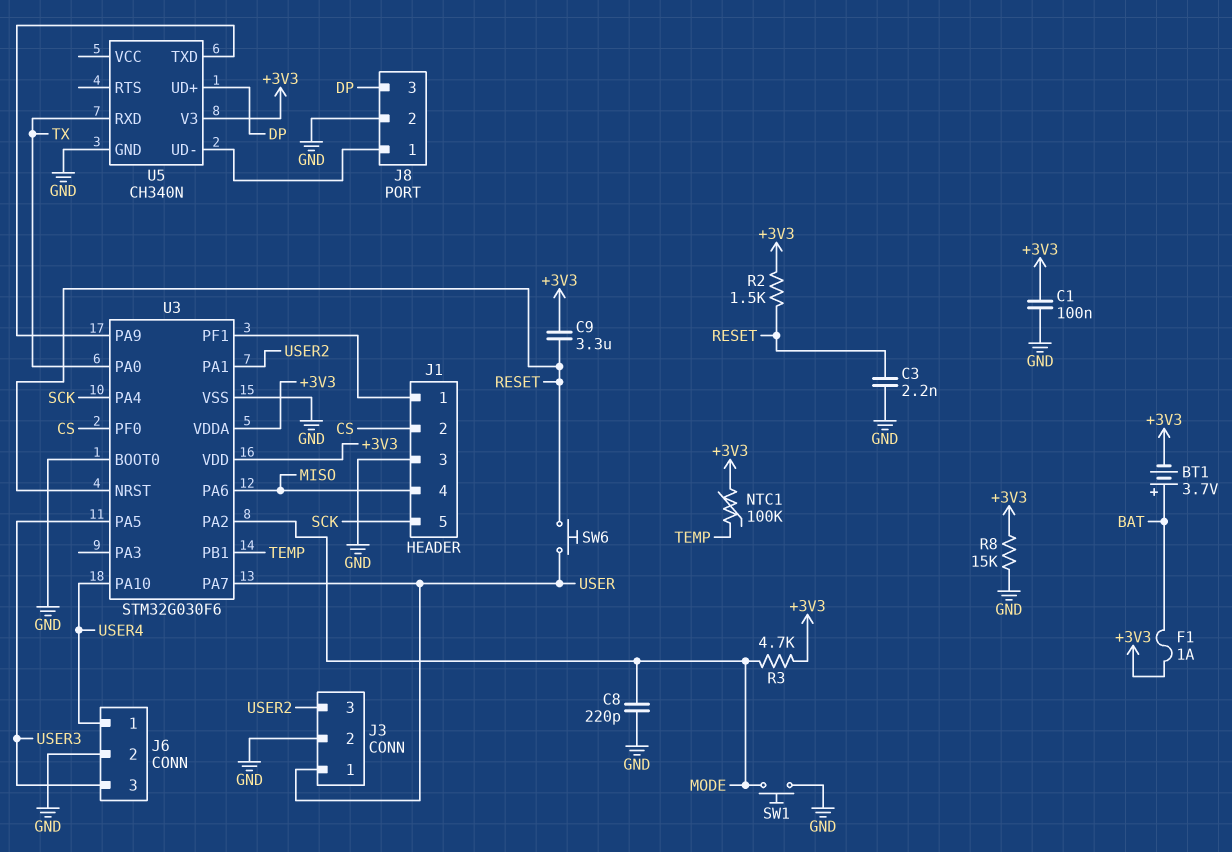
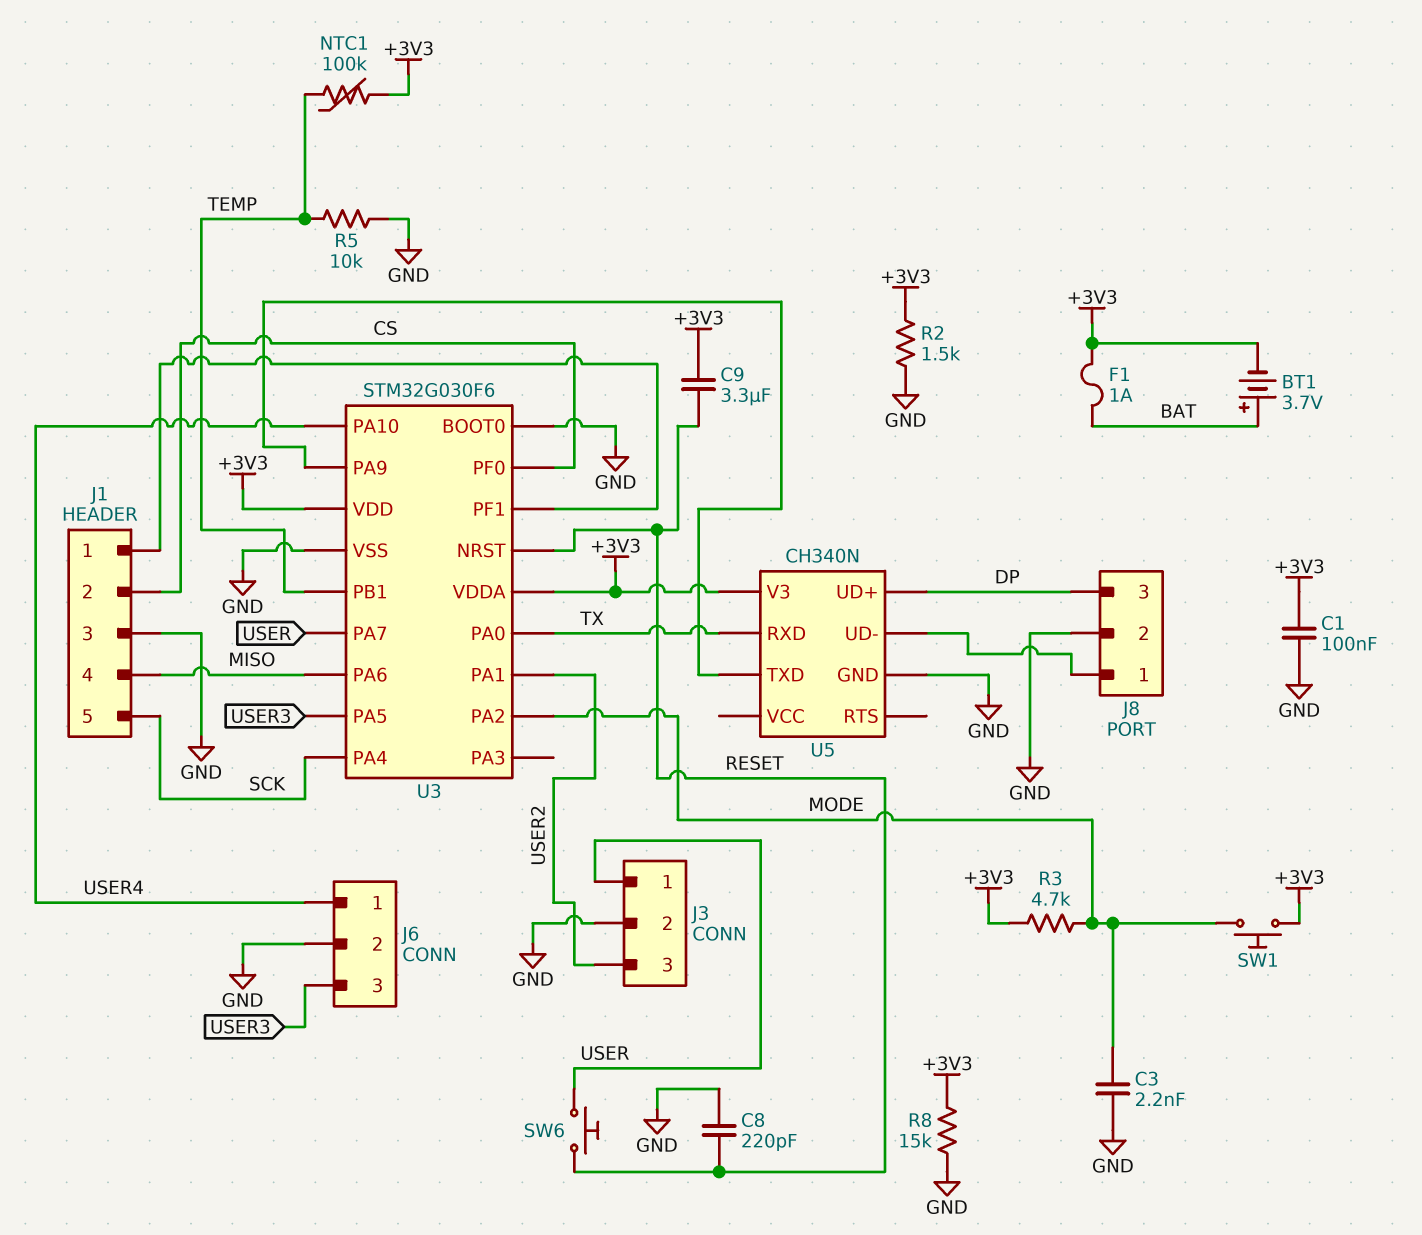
C3: 2.2nF (GND, RESET) -> 2.2nF (GND, MODE)
C8: 220pF (GND, MODE) -> 220pF (GND, RESET)
R2: 1.5k (+3V3, RESET) -> 1.5k (+3V3, GND)
R5: none -> 10k (GND, TEMP)
SW1: button (GND, MODE) -> button (+3V3, MODE)

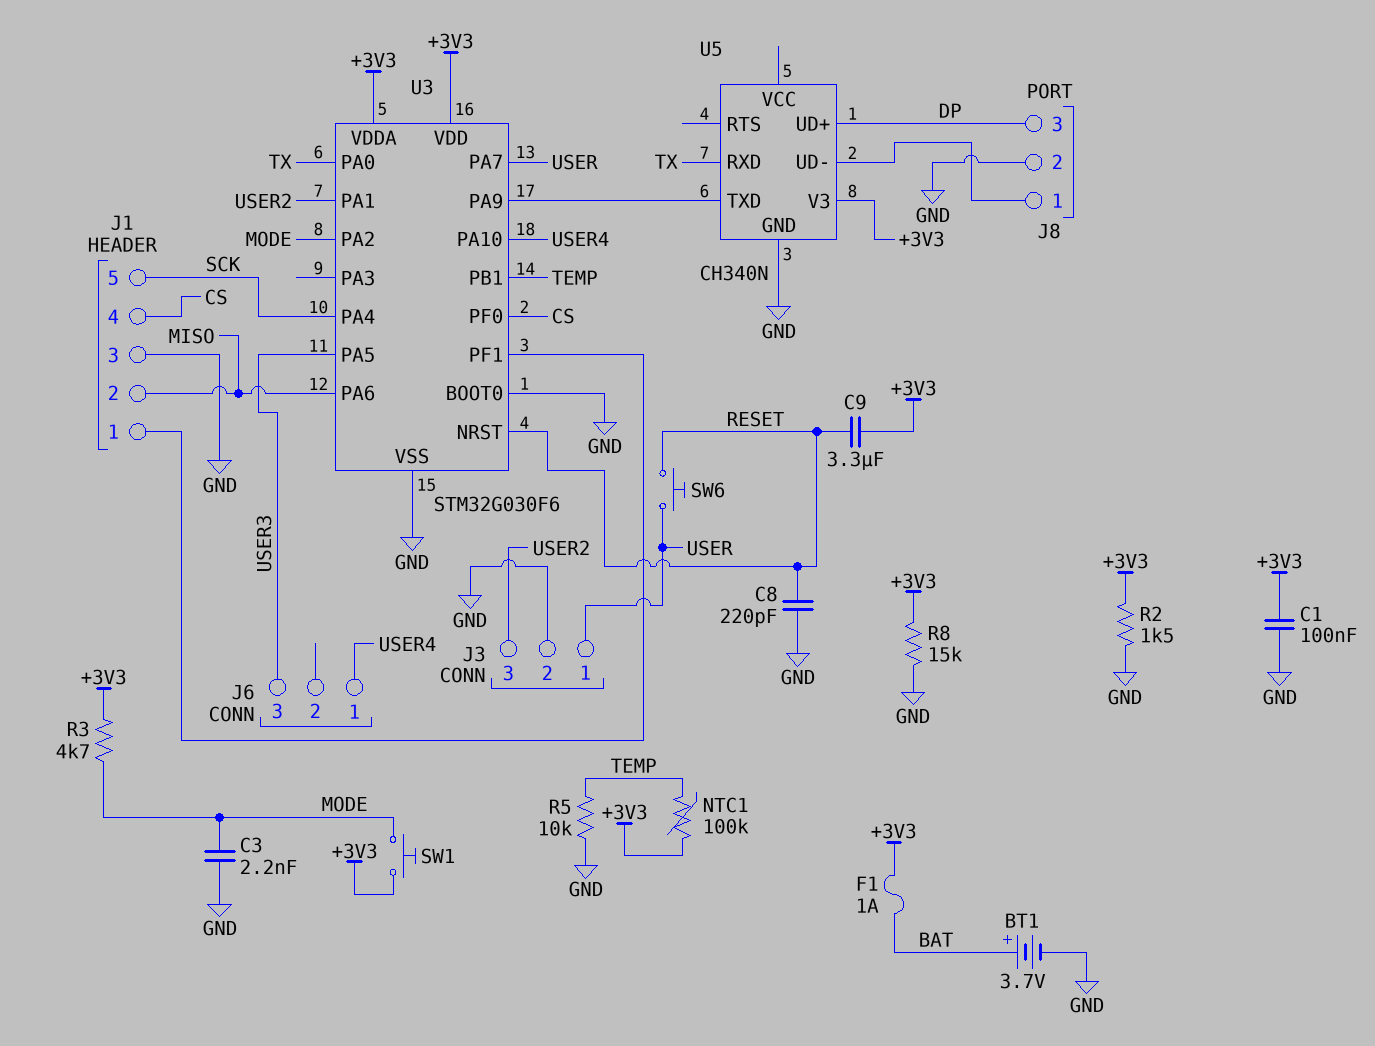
BT1: 3.7V (plus BAT, minus +3V3) -> 3.7V (plus BAT, minus GND)
J1 pin 2: CS -> MISO
J1 pin 4: MISO -> CS
J6 pin 2: GND -> none

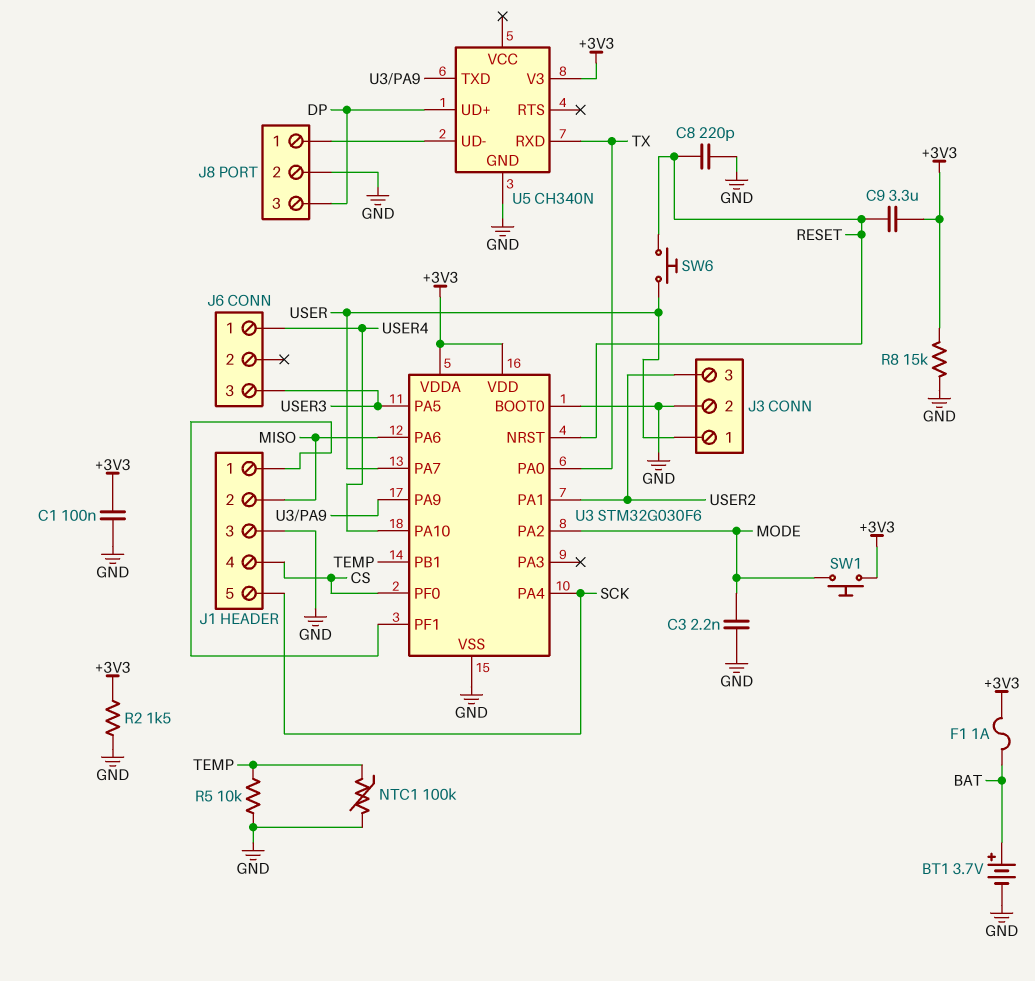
NTC1: 100k (+3V3, TEMP) -> 100k (GND, TEMP)
R3: 4.7k (+3V3, MODE) -> none

